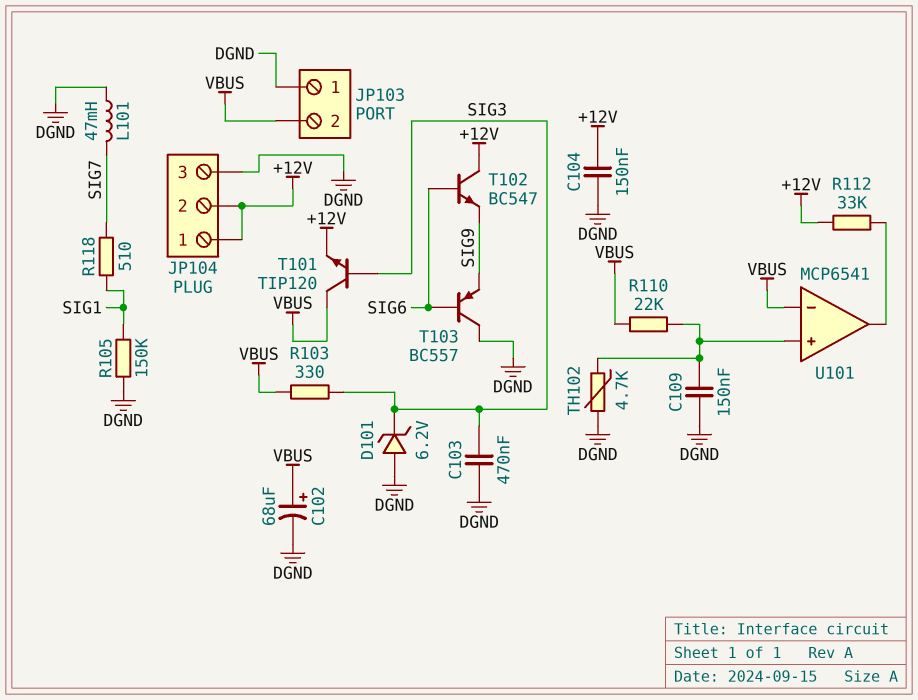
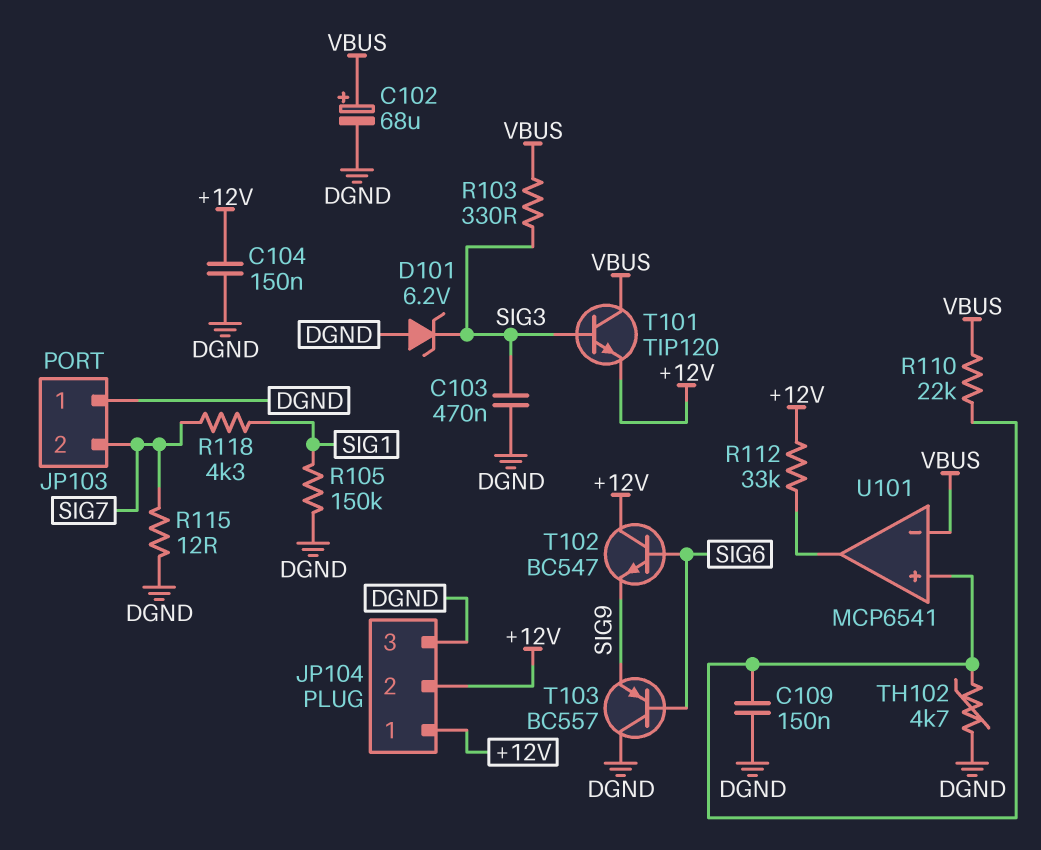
JP103 pin 2: VBUS -> SIG7
L101: 47mH (DGND, SIG7) -> none
R115: none -> 12 (DGND, SIG7)
R118: 510 (SIG1, SIG7) -> 4.3k (SIG1, SIG7)

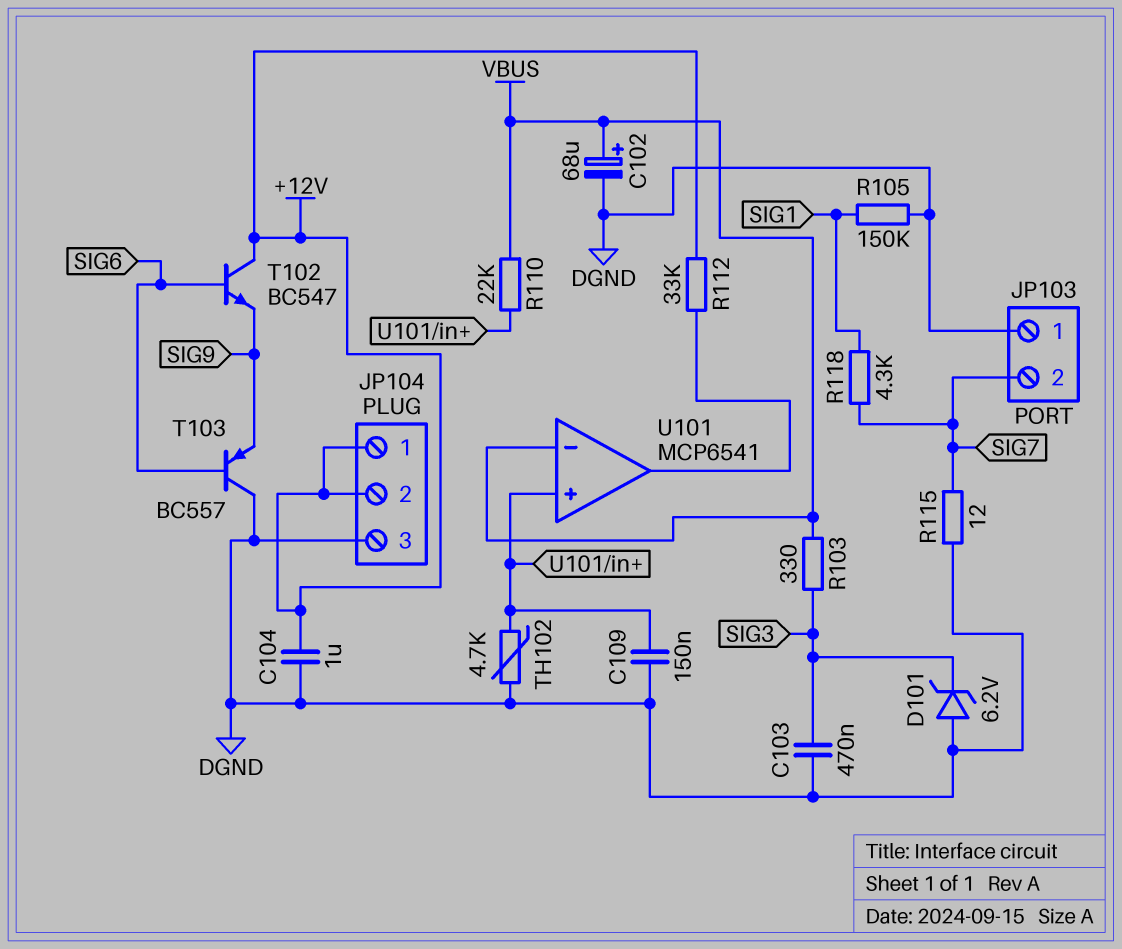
C104: 150nF (+12V, DGND) -> 1uF (+12V, DGND)
T101: NPN TIP120 (B SIG3, C VBUS, E +12V) -> none

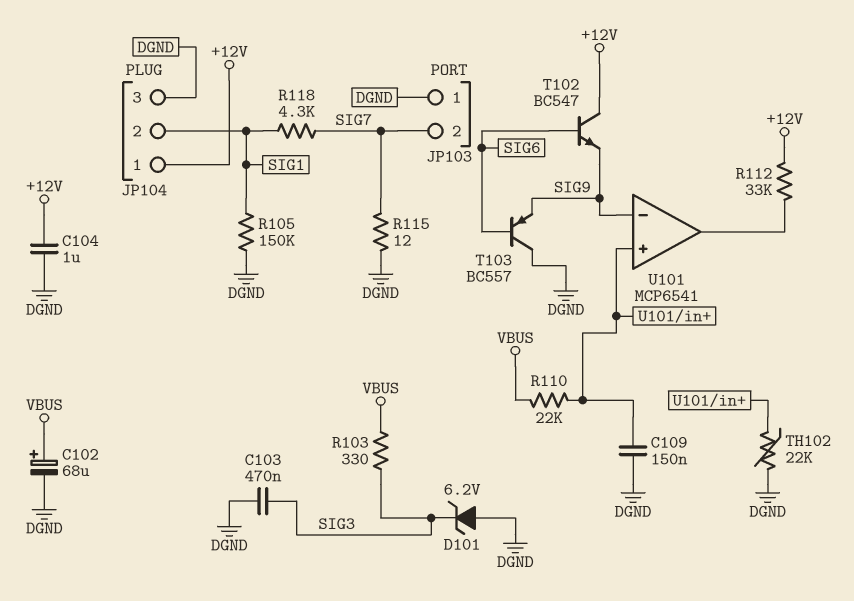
JP104 pin 2: +12V -> SIG1
TH102: 4.7k (DGND, U101/in+) -> 22k (DGND, U101/in+)
U101 pin in-: VBUS -> SIG9

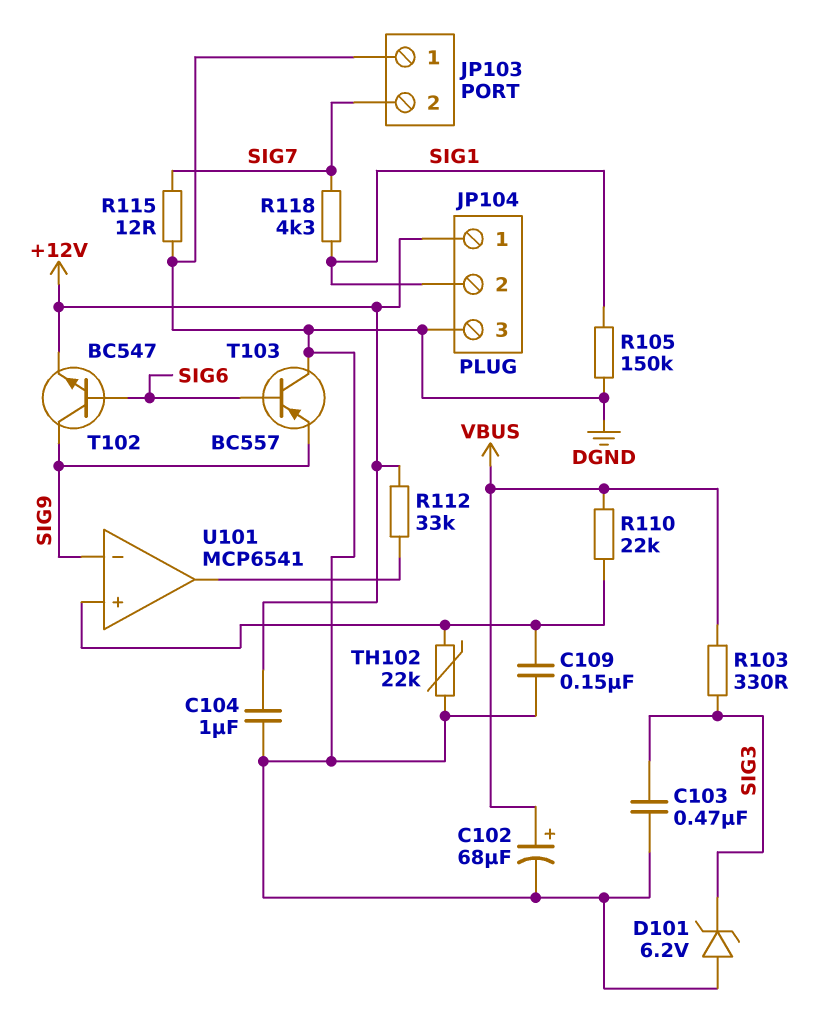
T102: NPN BC547 (B SIG6, C +12V, E SIG9) -> NPN BC547 (B SIG6, C SIG9, E +12V)

